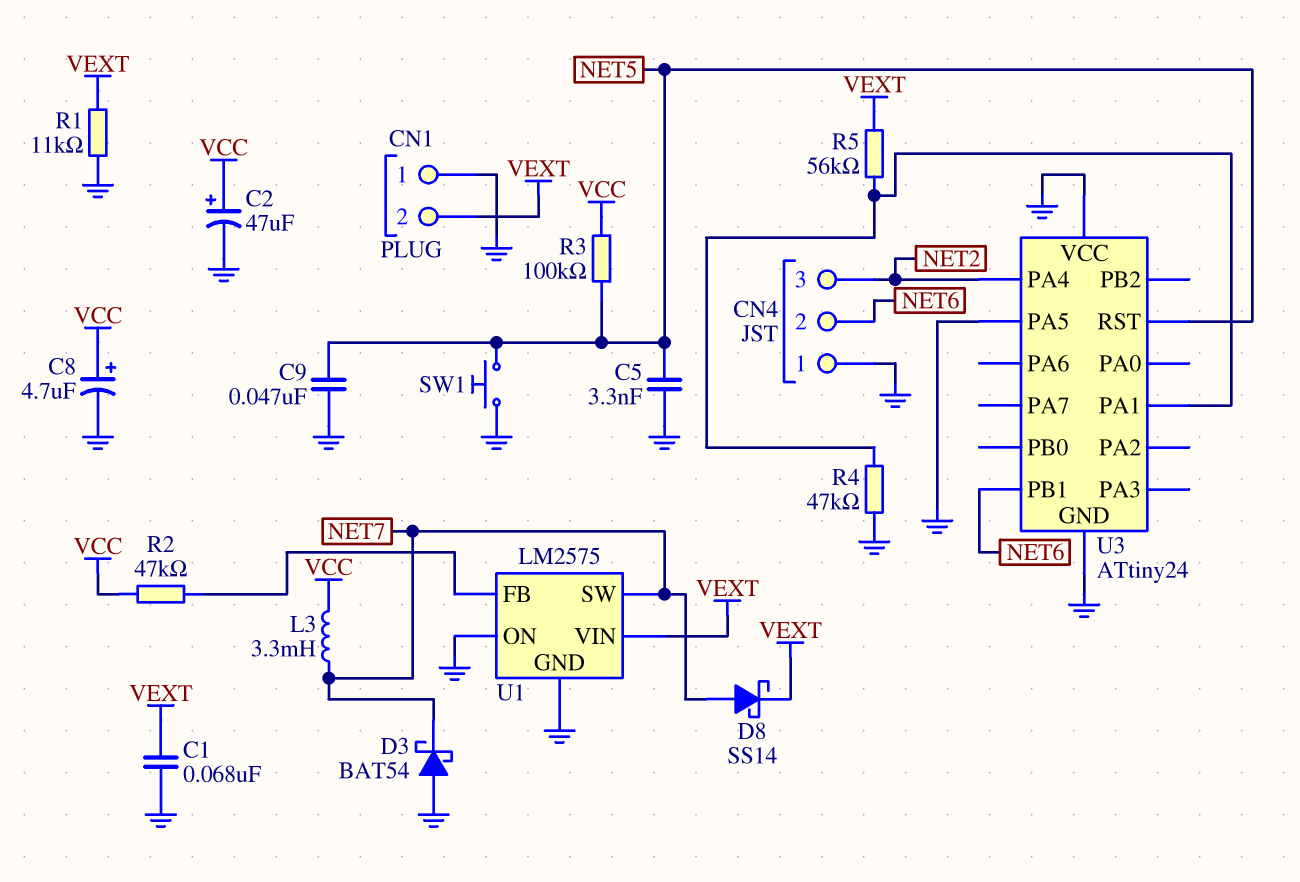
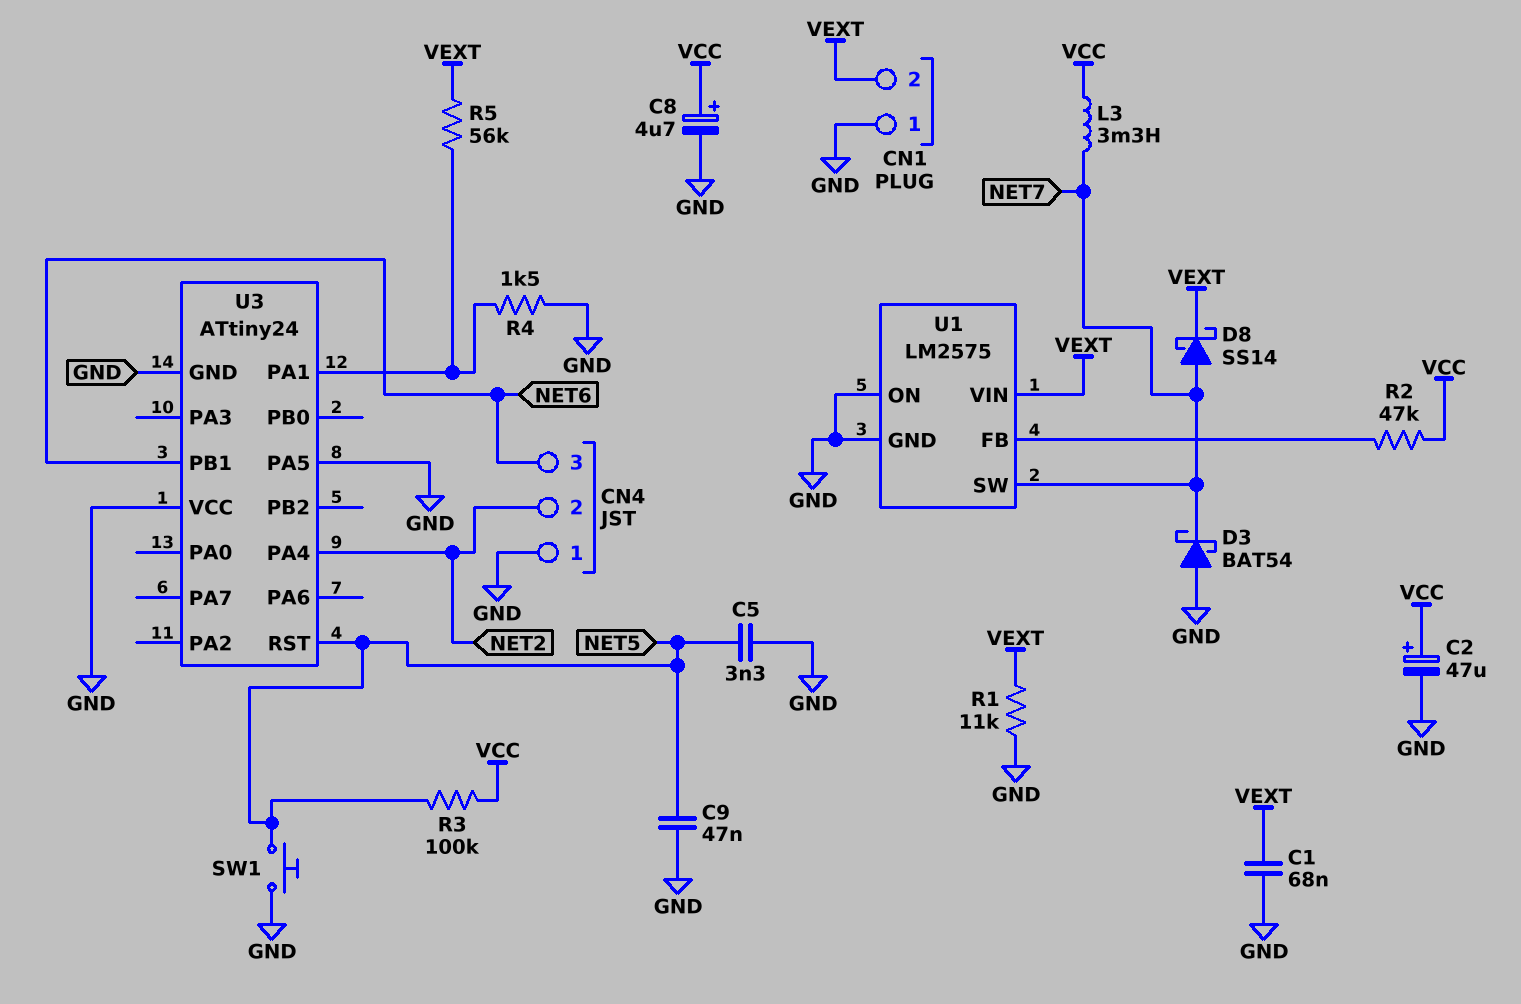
CN4 pin 2: NET6 -> NET2
CN4 pin 3: NET2 -> NET6
R4: 47k (GND, U3/PA1) -> 1.5k (GND, U3/PA1)

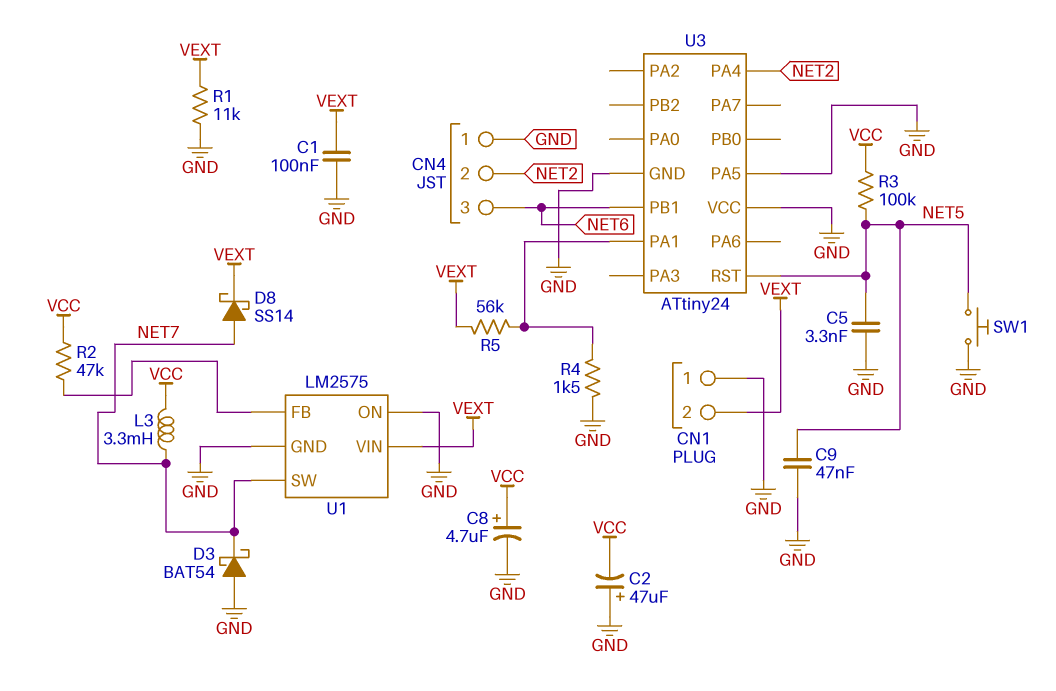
C1: 68nF (GND, VEXT) -> 100nF (GND, VEXT)
C2: 47uF (plus VCC, minus GND) -> 47uF (plus GND, minus VCC)

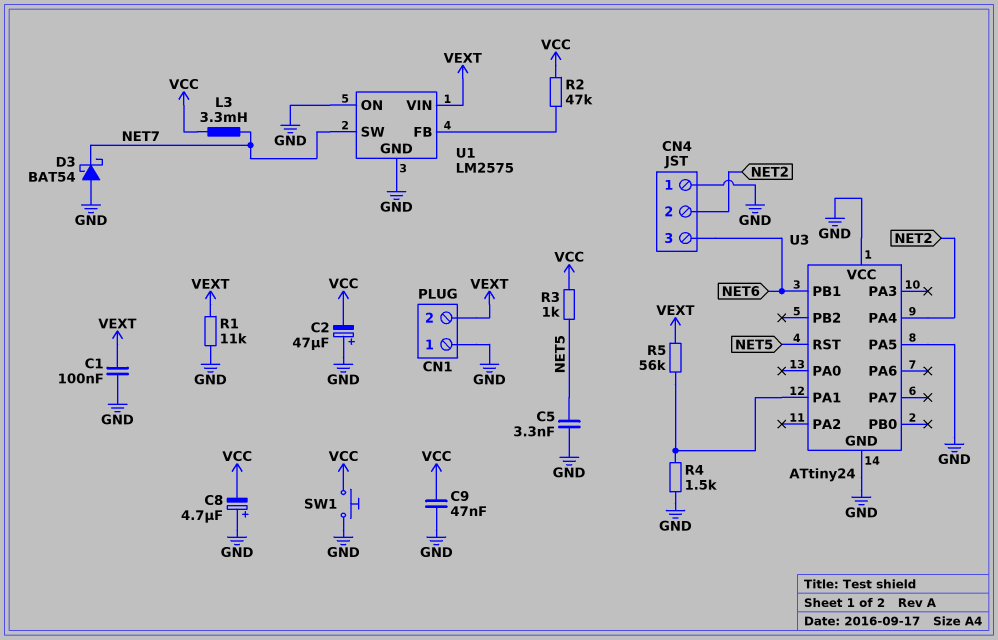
C8: 4.7uF (plus VCC, minus GND) -> 4.7uF (plus GND, minus VCC)
C9: 47nF (GND, NET5) -> 47nF (GND, VCC)
D8: schottky SS14 (A NET7, K VEXT) -> none
R3: 100k (NET5, VCC) -> 1k (NET5, VCC)
SW1: button (GND, NET5) -> button (GND, VCC)

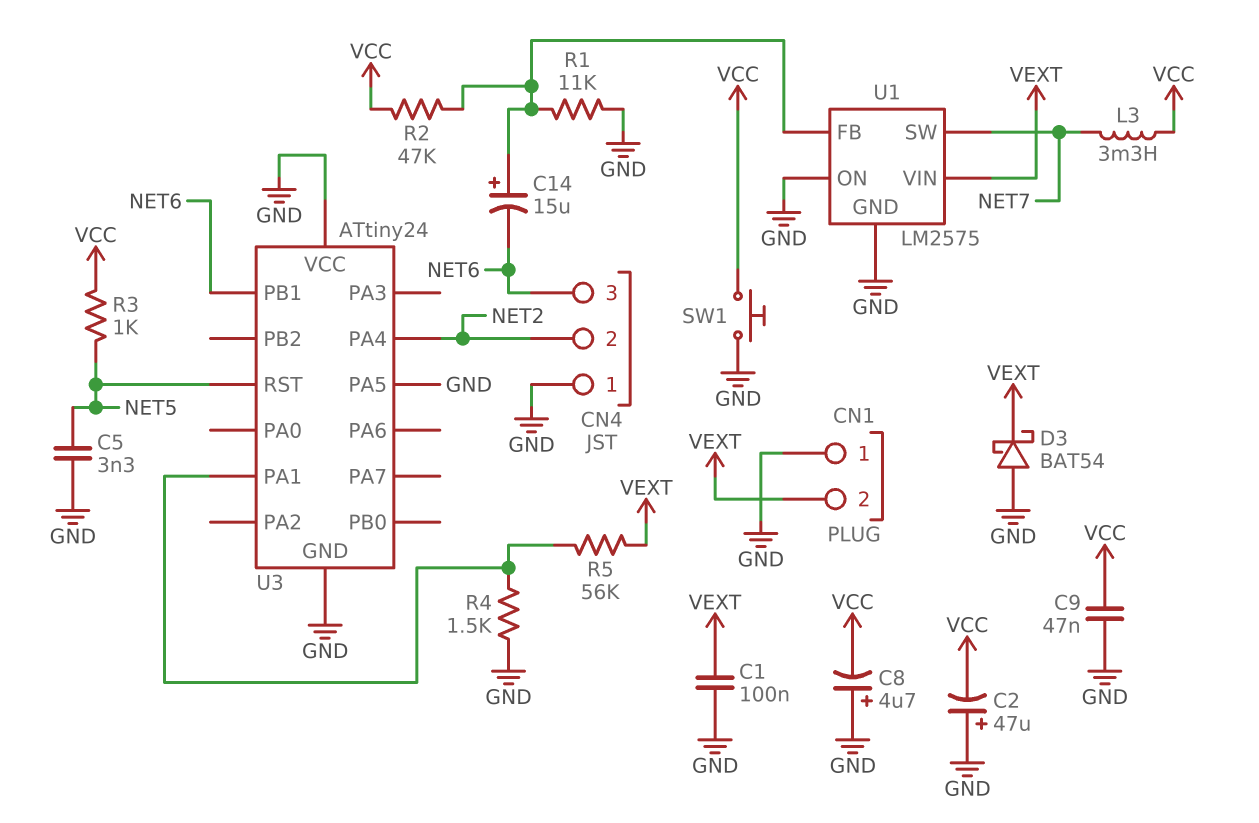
C14: none -> 15uF (plus U1/FB, minus NET6)
D3: schottky BAT54 (A GND, K NET7) -> schottky BAT54 (A GND, K VEXT)
R1: 11k (GND, VEXT) -> 11k (GND, U1/FB)

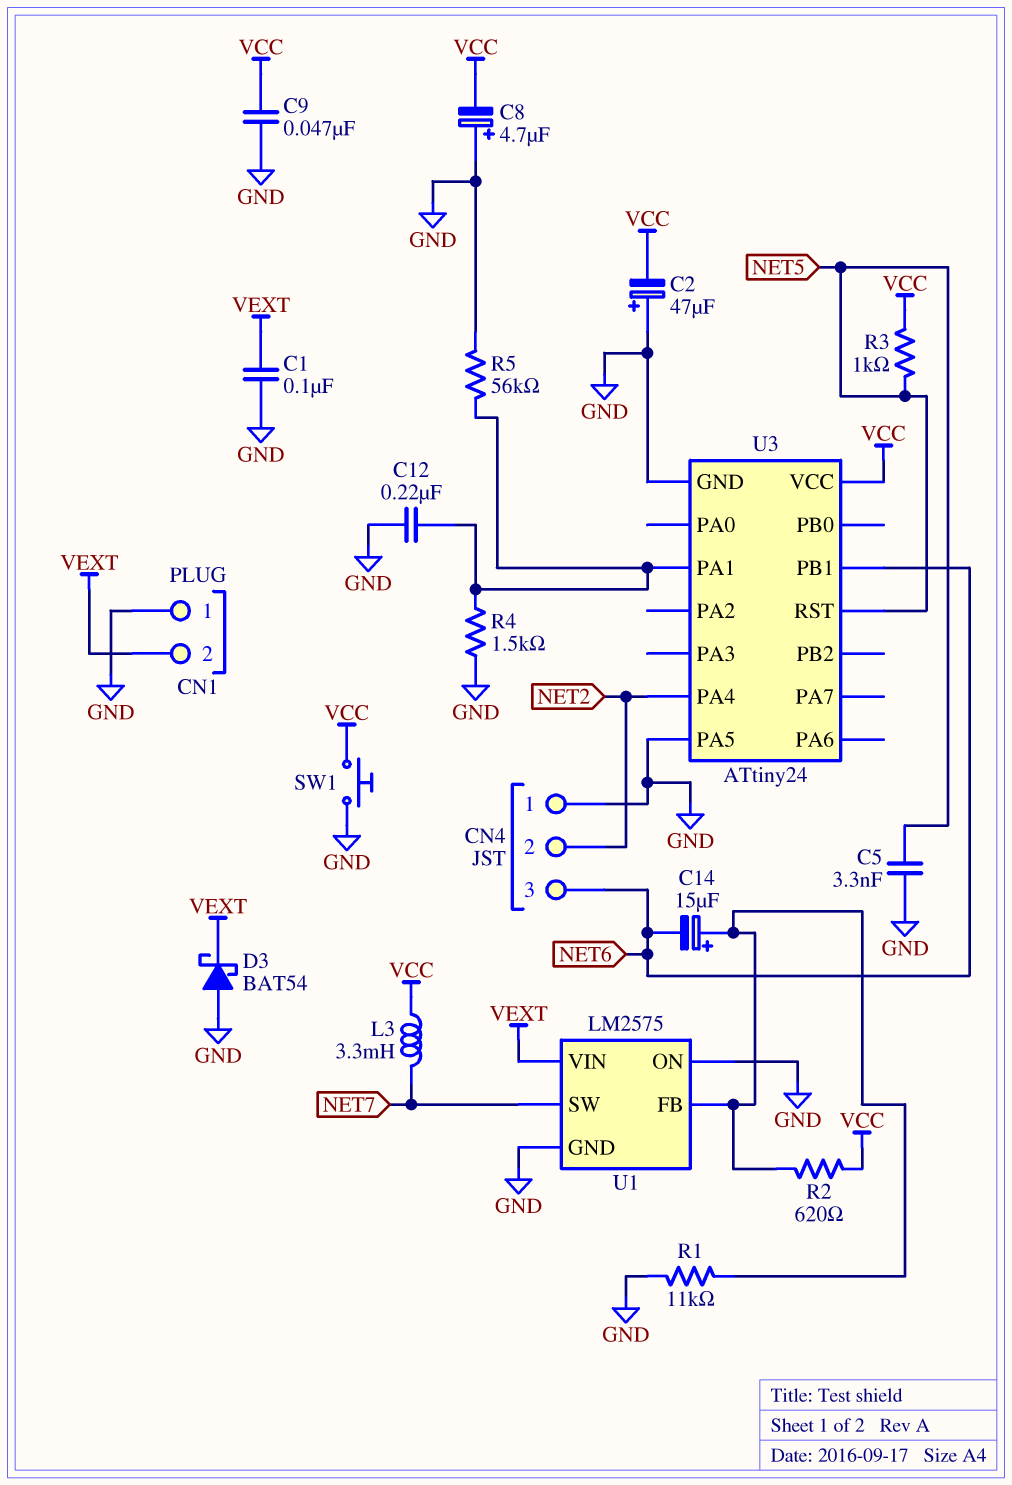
C12: none -> 220nF (GND, U3/PA1)
R2: 47k (U1/FB, VCC) -> 620 (U1/FB, VCC)
R5: 56k (U3/PA1, VEXT) -> 56k (GND, U3/PA1)
U3 pin VCC: GND -> VCC

